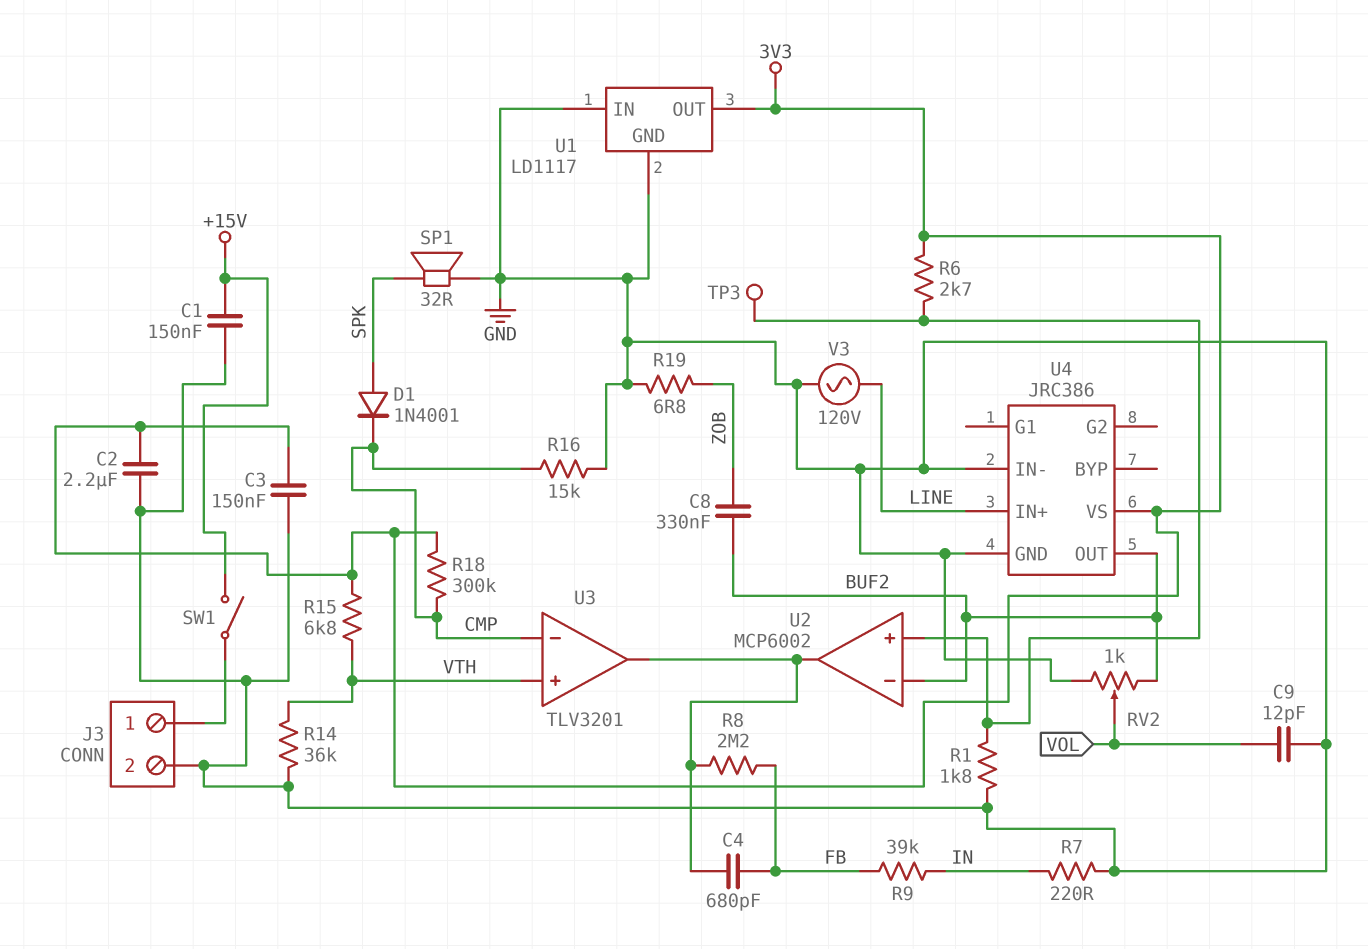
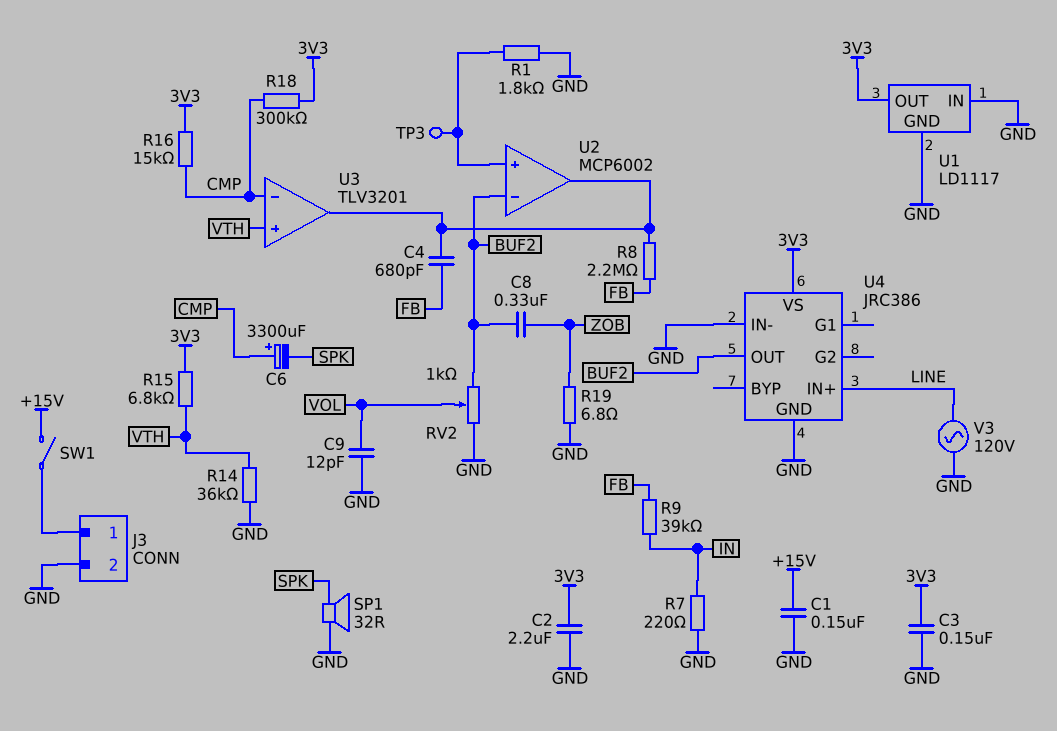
C6: none -> 3300uF (plus CMP, minus SPK)
D1: diode 1N4001 (A SPK, K CMP) -> none
R6: 2.7k (3V3, U2/in+) -> none
R16: 15k (CMP, GND) -> 15k (3V3, CMP)

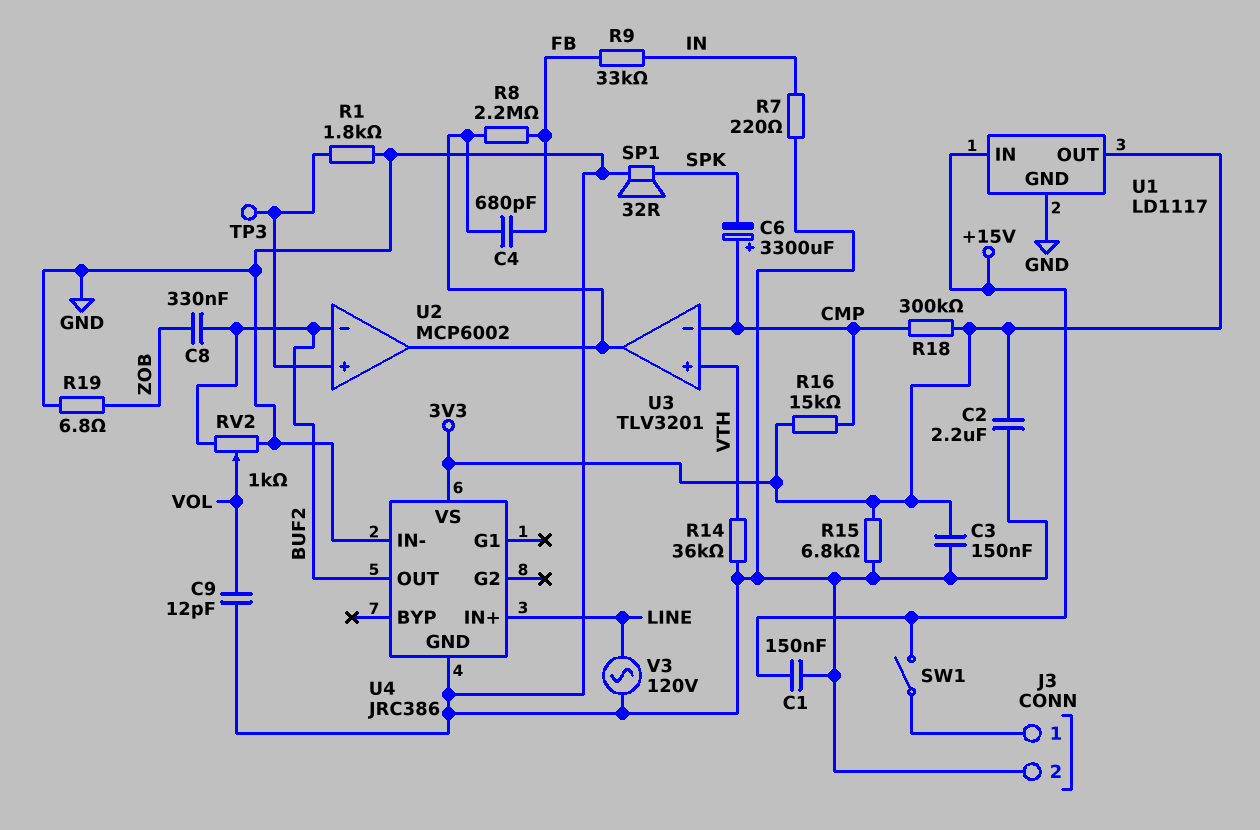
R9: 39k (FB, IN) -> 33k (FB, IN)
R15: 6.8k (3V3, VTH) -> 6.8k (3V3, GND)
U1 pin IN: GND -> +15V

